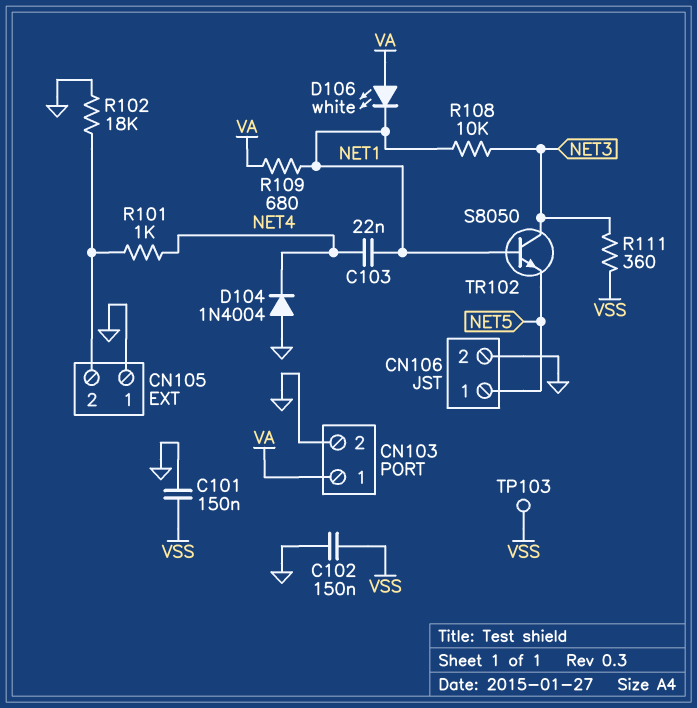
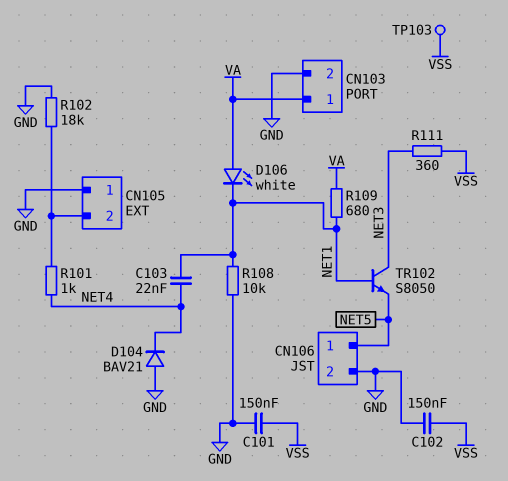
D104: diode 1N4004 (A GND, K NET4) -> diode BAV21 (A GND, K NET4)
R108: 10k (NET1, NET3) -> 10k (GND, NET1)

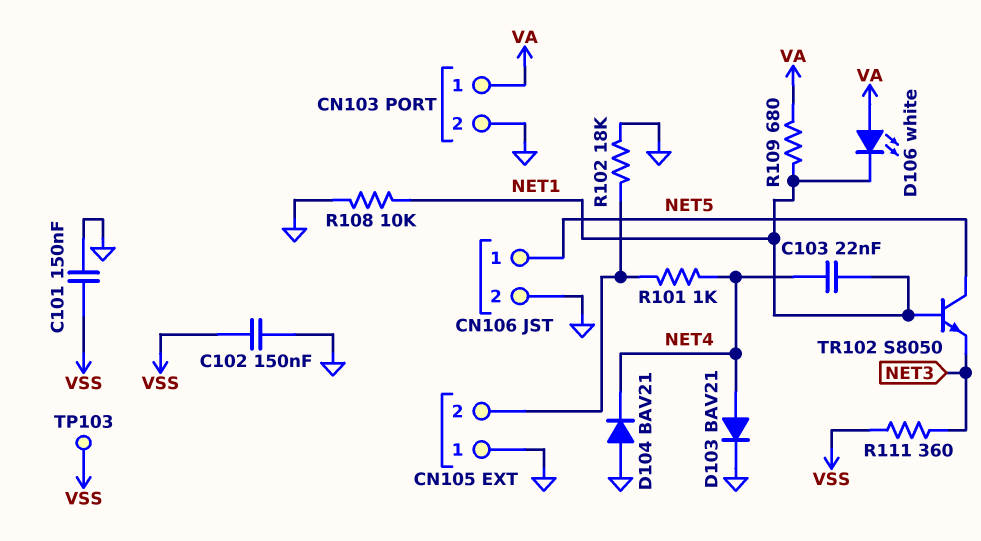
D103: none -> diode BAV21 (A NET4, K GND)
TR102: NPN S8050 (B NET1, C NET3, E NET5) -> NPN S8050 (B NET1, C NET5, E NET3)

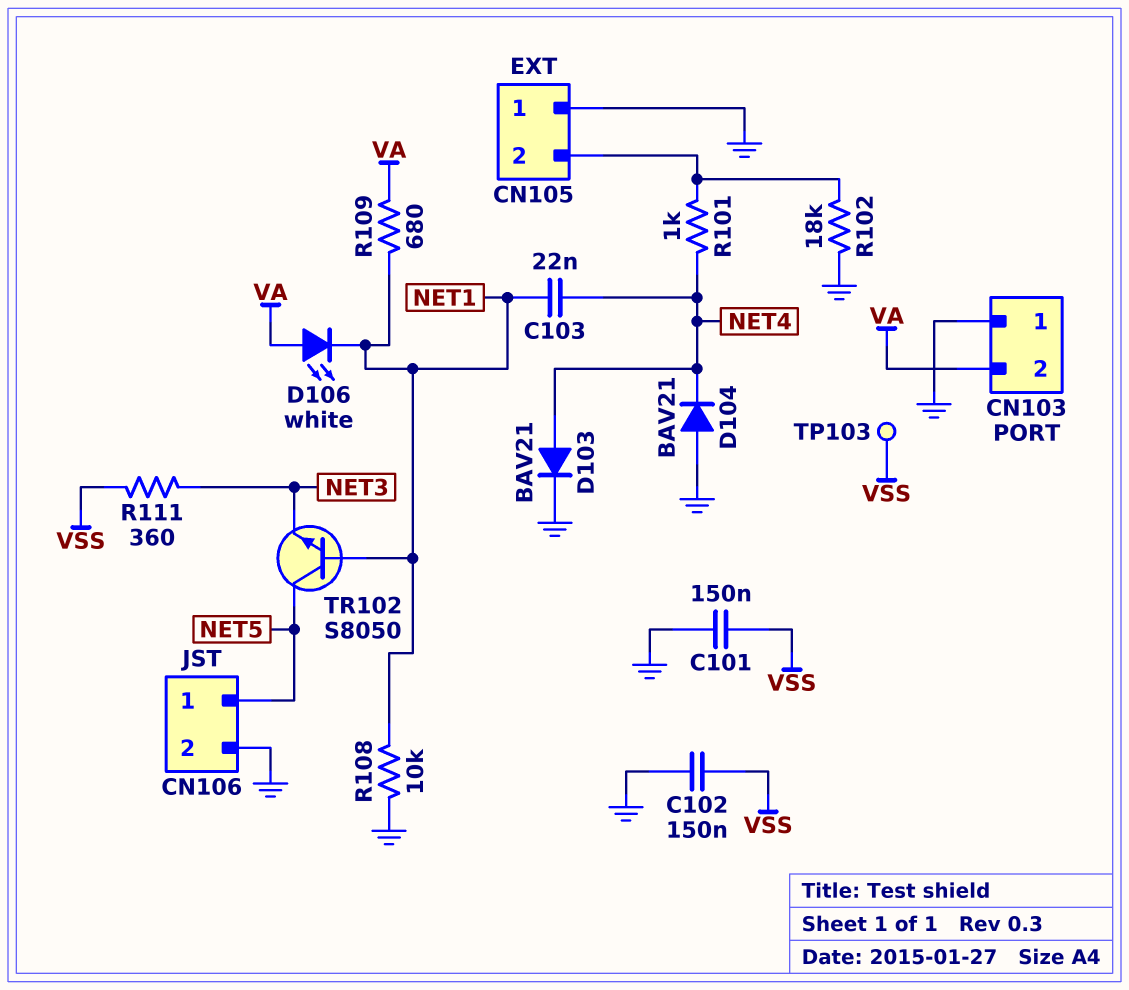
CN103 pin 1: VA -> GND
CN103 pin 2: GND -> VA

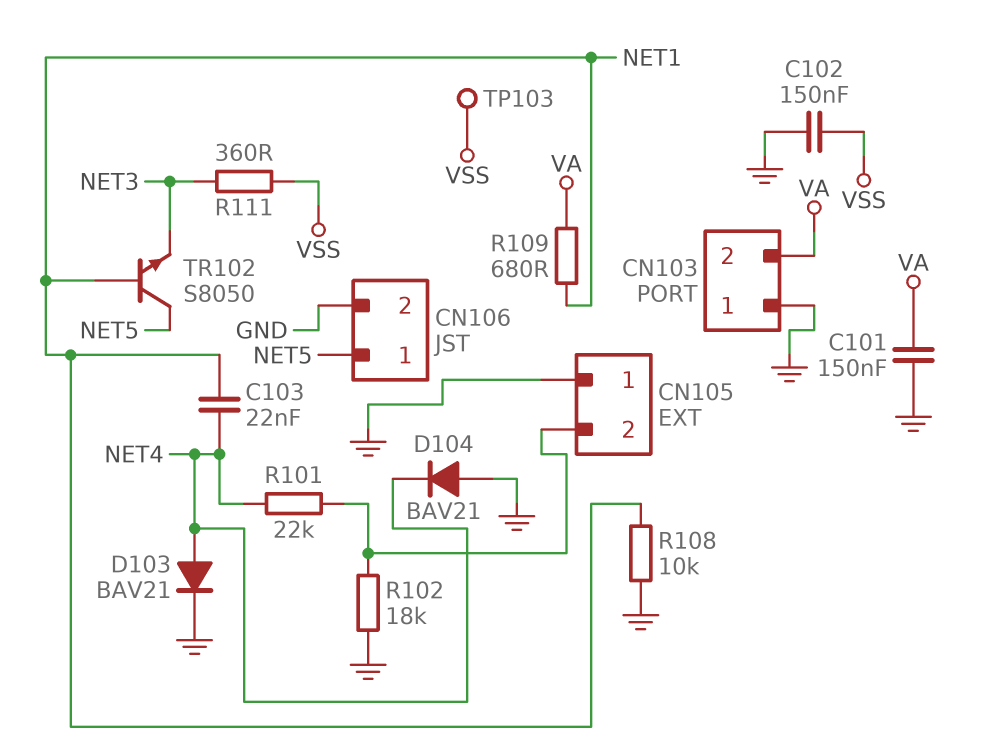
C101: 150nF (GND, VSS) -> 150nF (GND, VA)
D106: LED white (A VA, K NET1) -> none
R101: 1k (CN105/2, NET4) -> 22k (CN105/2, NET4)

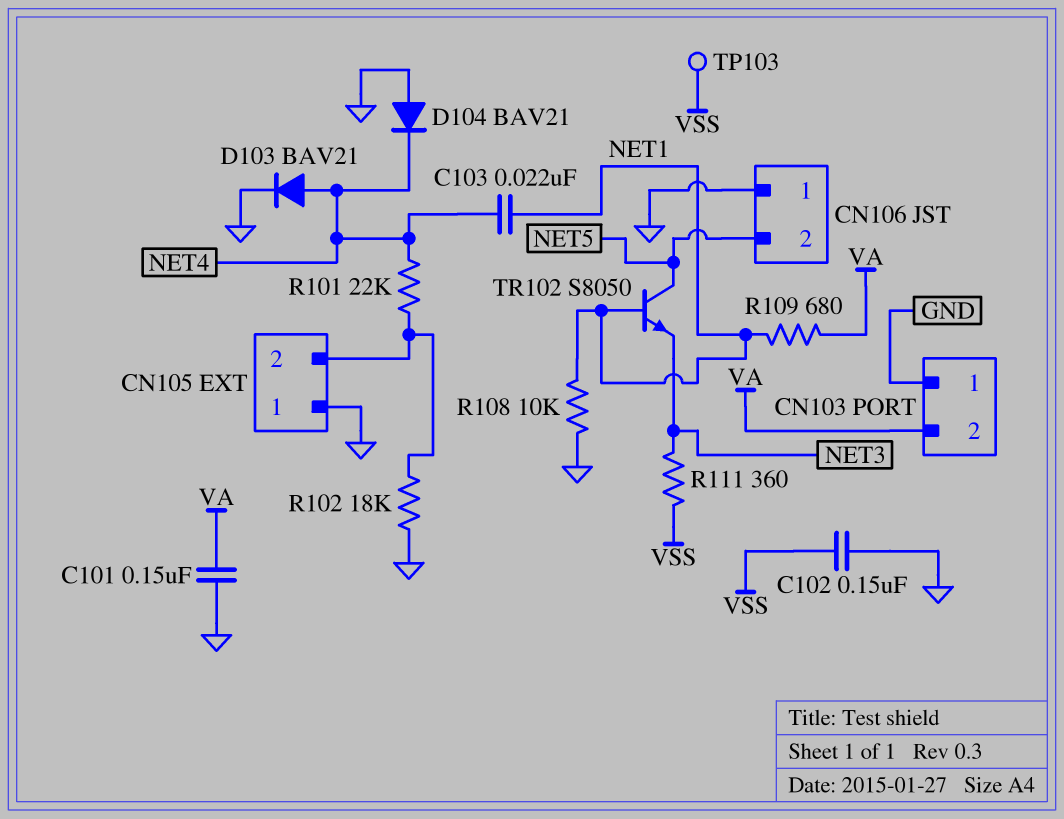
CN106 pin 1: NET5 -> GND
CN106 pin 2: GND -> NET5

